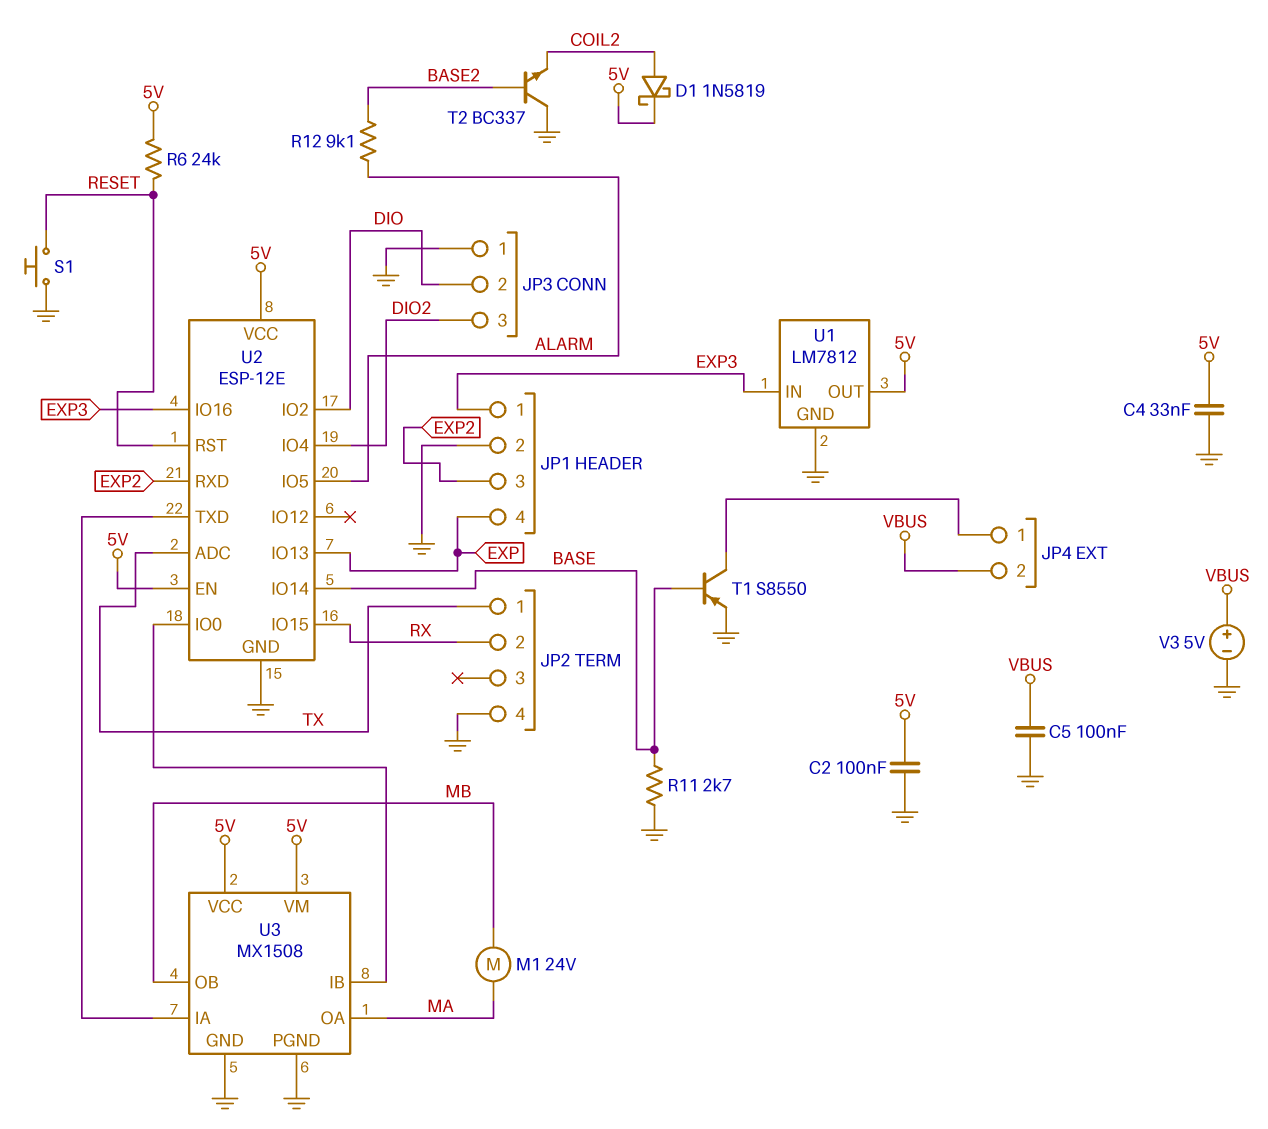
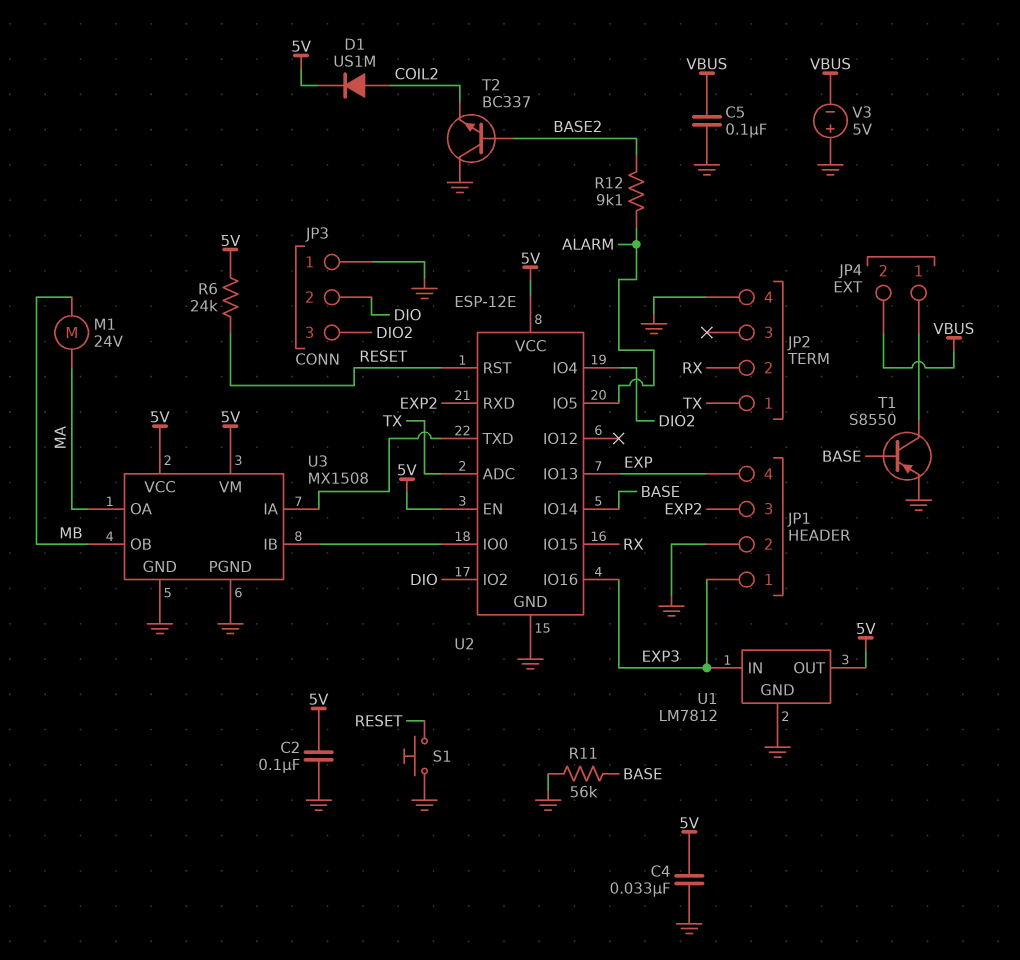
D1: schottky 1N5819 (A COIL2, K 5V) -> diode US1M (A COIL2, K 5V)
R11: 2.7k (BASE, GND) -> 56k (BASE, GND)
V3: 5V (plus VBUS, minus GND) -> 5V (plus GND, minus VBUS)

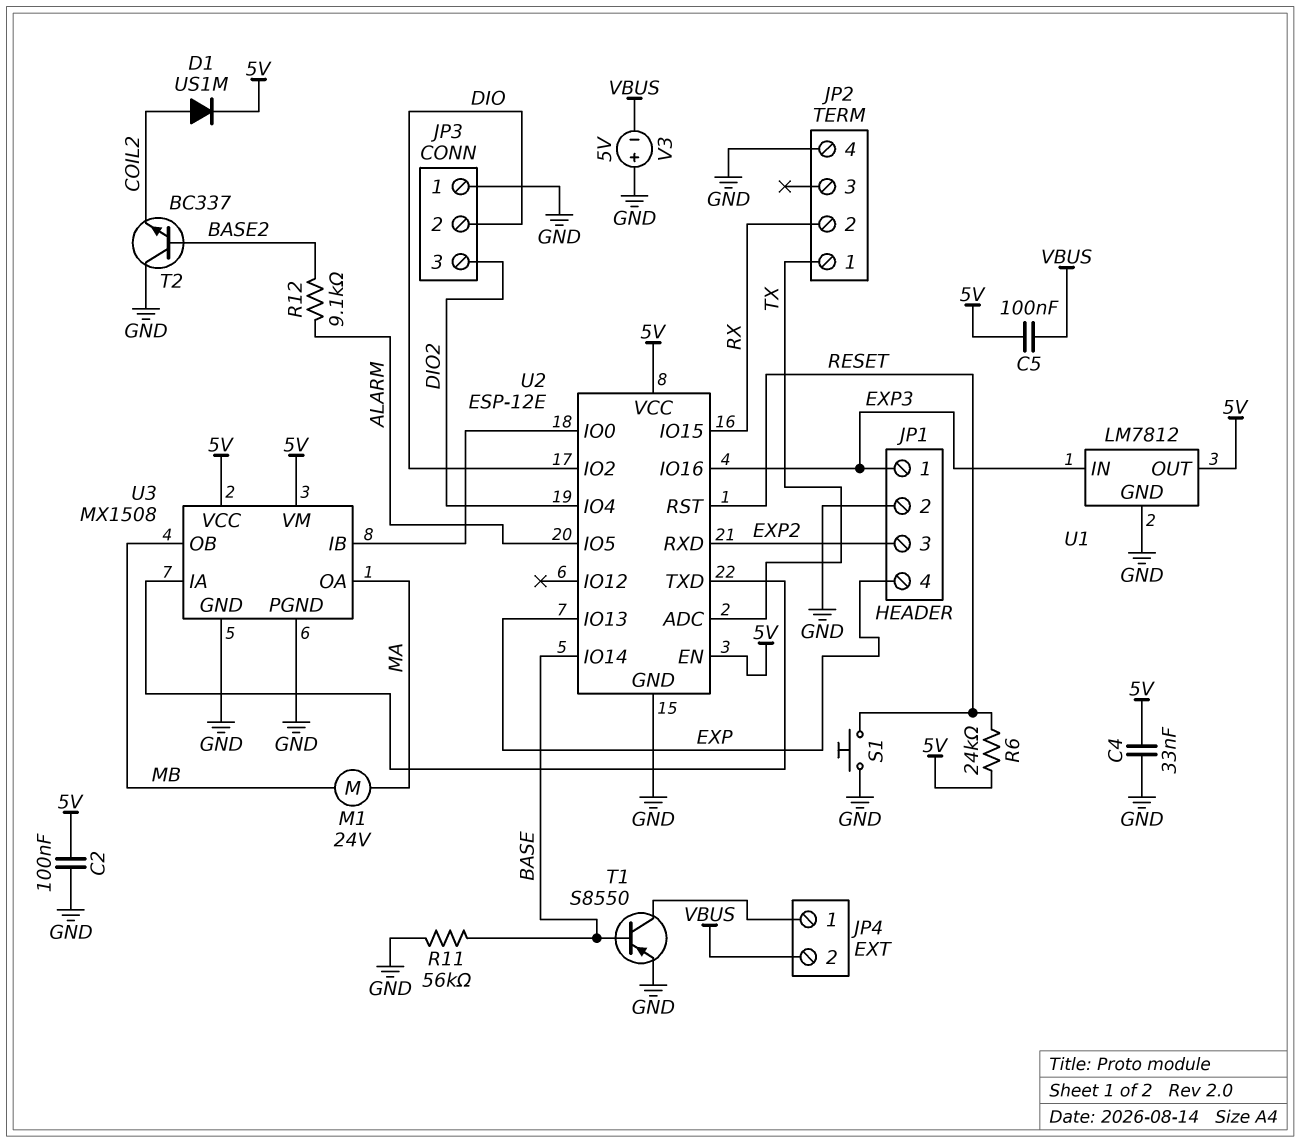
C5: 100nF (GND, VBUS) -> 100nF (5V, VBUS)

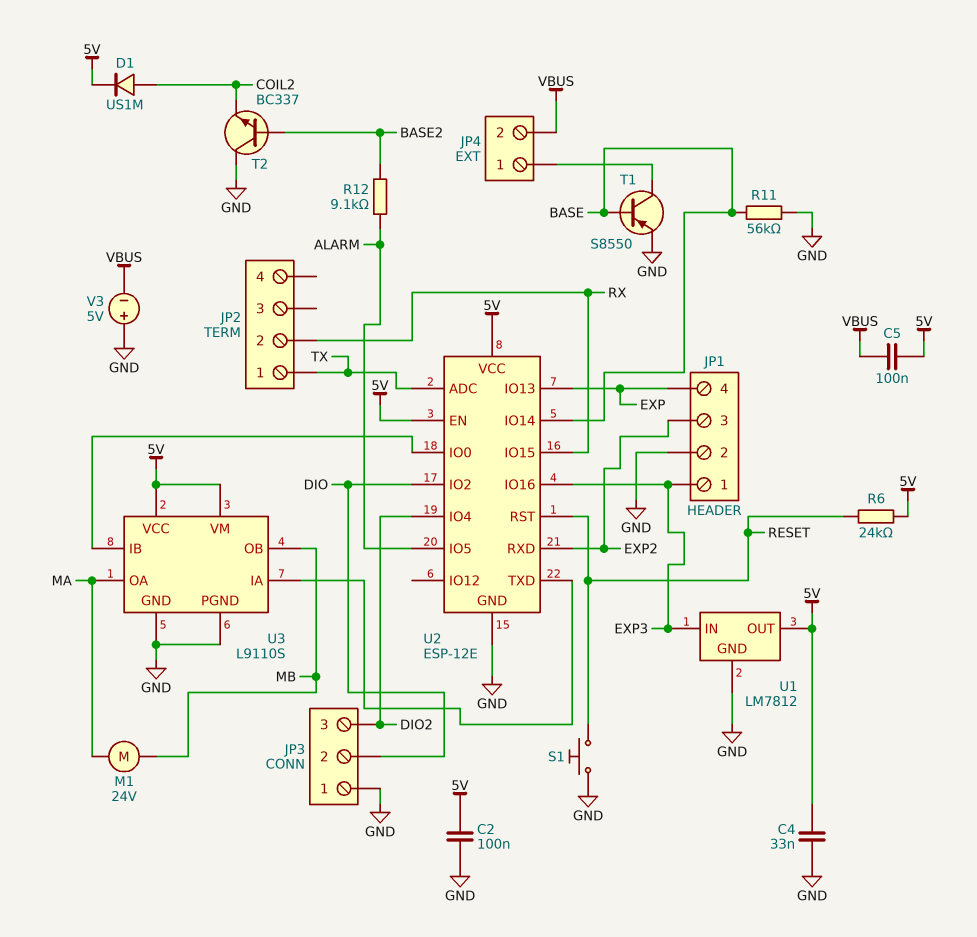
JP2 pin 4: GND -> none
U3: MX1508 -> L9110S

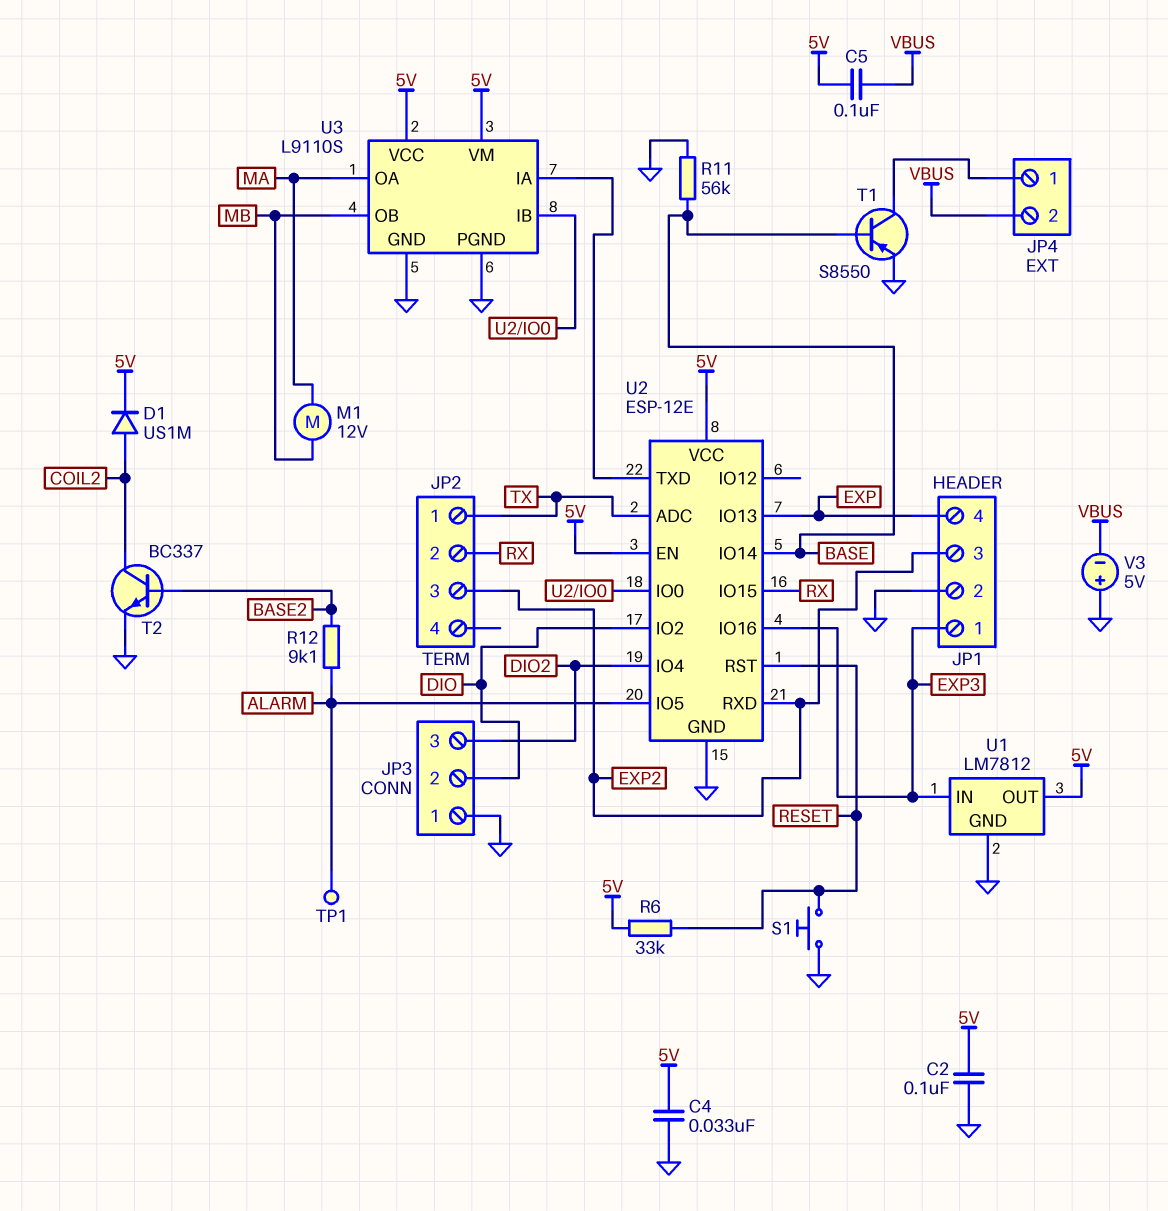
JP2 pin 3: none -> EXP2
M1: motor 24V (MA, MB) -> motor 12V (MA, MB)
R6: 24k (5V, RESET) -> 33k (5V, RESET)
T2: NPN BC337 (B BASE2, C GND, E COIL2) -> NPN BC337 (B BASE2, C COIL2, E GND)
TP1: none -> test point (ALARM)

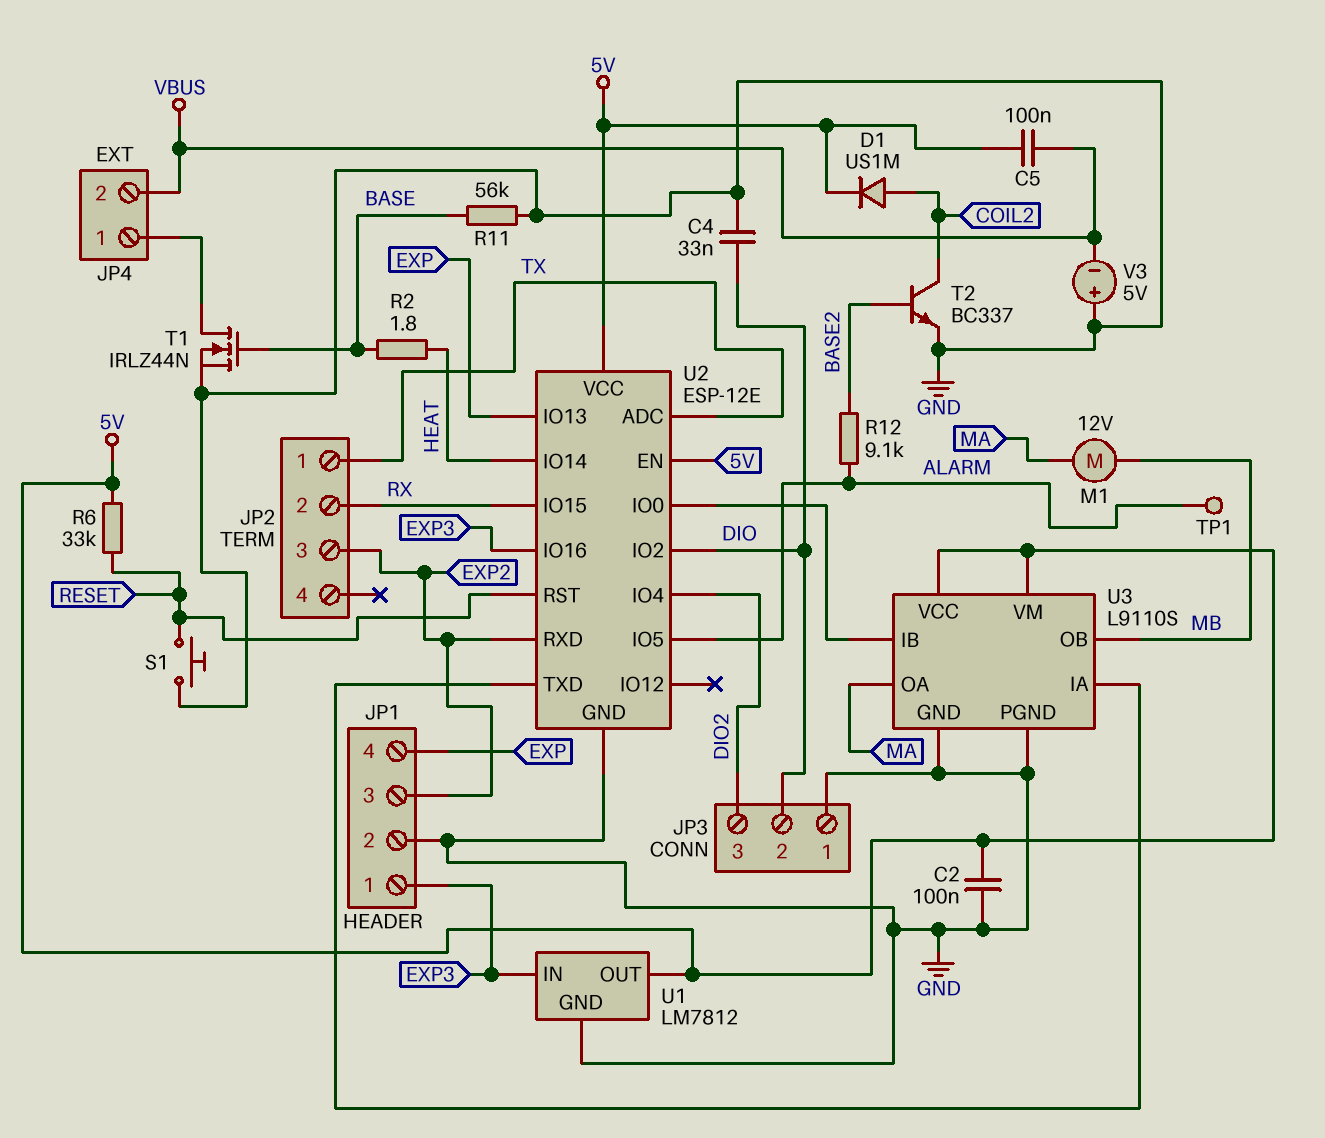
C4: 33nF (5V, GND) -> 33nF (DIO, GND)
R2: none -> 1.8 (BASE, HEAT)
T1: PNP S8550 (B BASE, C JP4/1, E GND) -> NMOS IRLZ44N (G BASE, D JP4/1, S GND)
U2 pin IO14: BASE -> HEAT

